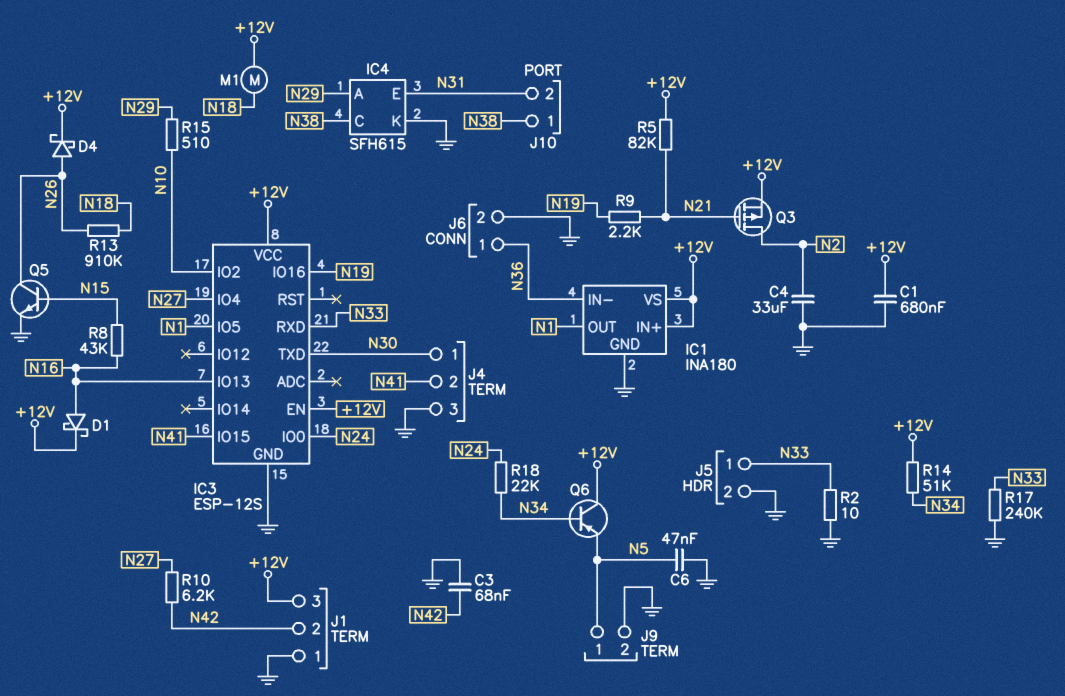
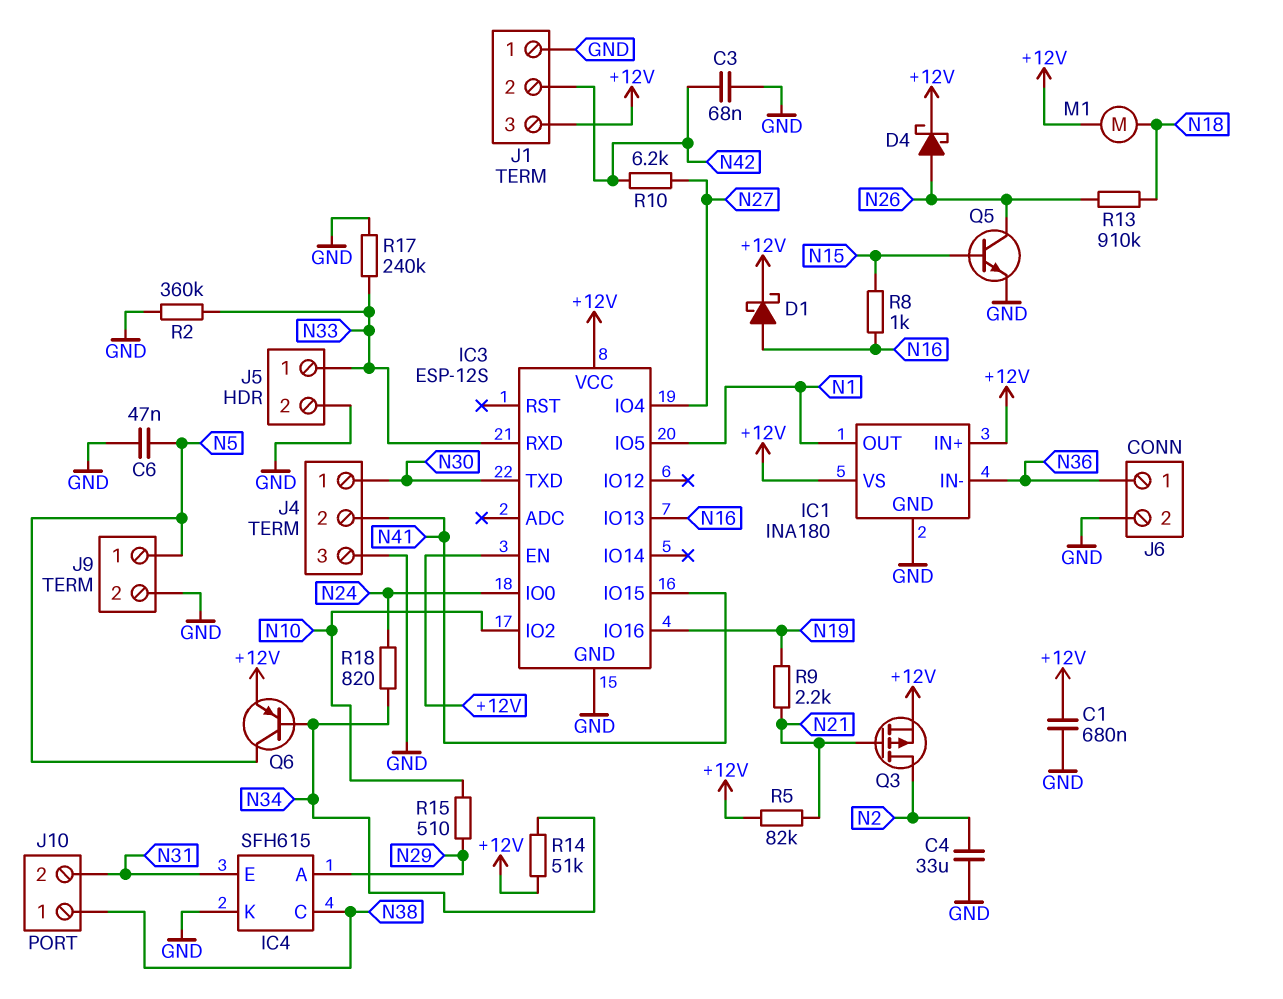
Q6: PNP (B N34, C +12V, E N5) -> PNP (B N34, C N5, E +12V)
R2: 10 (GND, N33) -> 360k (GND, N33)
R8: 43k (N15, N16) -> 1k (N15, N16)
R18: 22k (N24, N34) -> 820 (N24, N34)

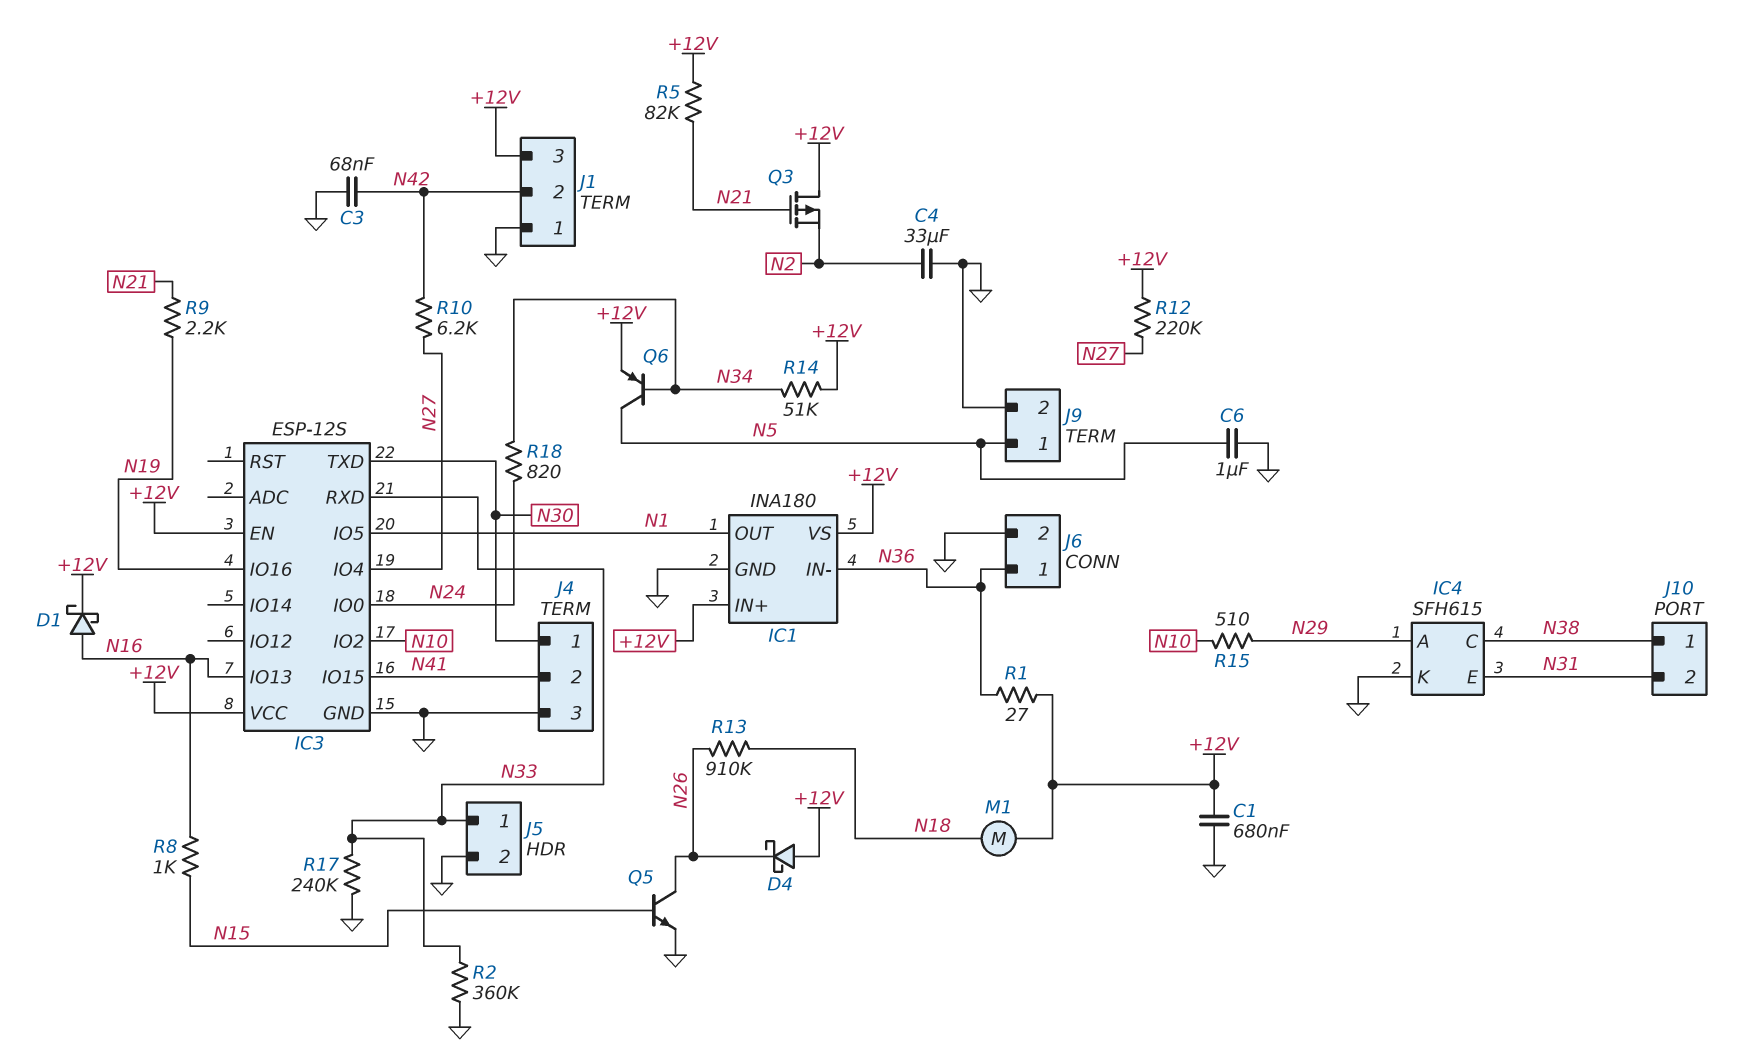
C6: 47nF (GND, N5) -> 1uF (GND, N5)
D4: schottky (A N26, K +12V) -> schottky (A +12V, K N26)
Q3: PMOS (G N21, D N2, S +12V) -> PMOS (G N21, D +12V, S N2)
R1: none -> 27 (+12V, N36)
R12: none -> 220k (+12V, N27)

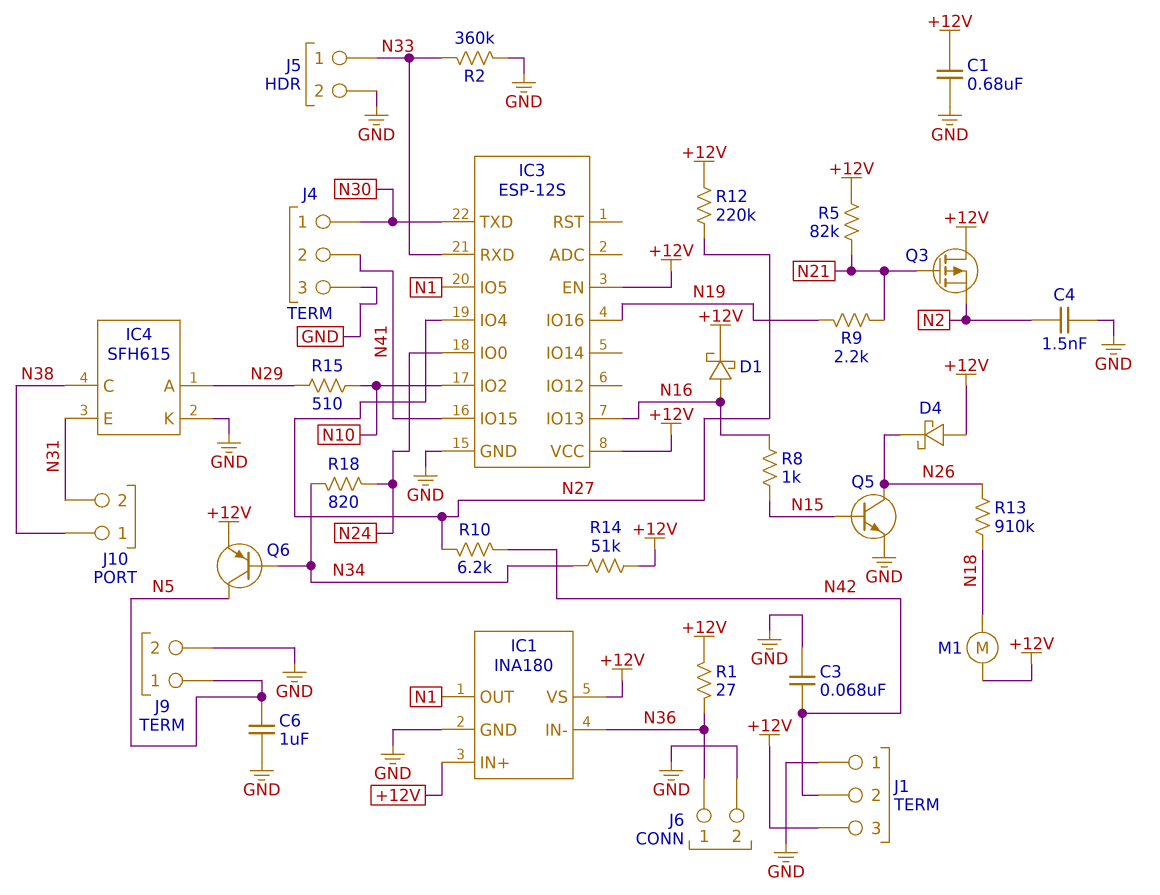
C4: 33uF (GND, N2) -> 1.5nF (GND, N2)
R17: 240k (GND, N33) -> none

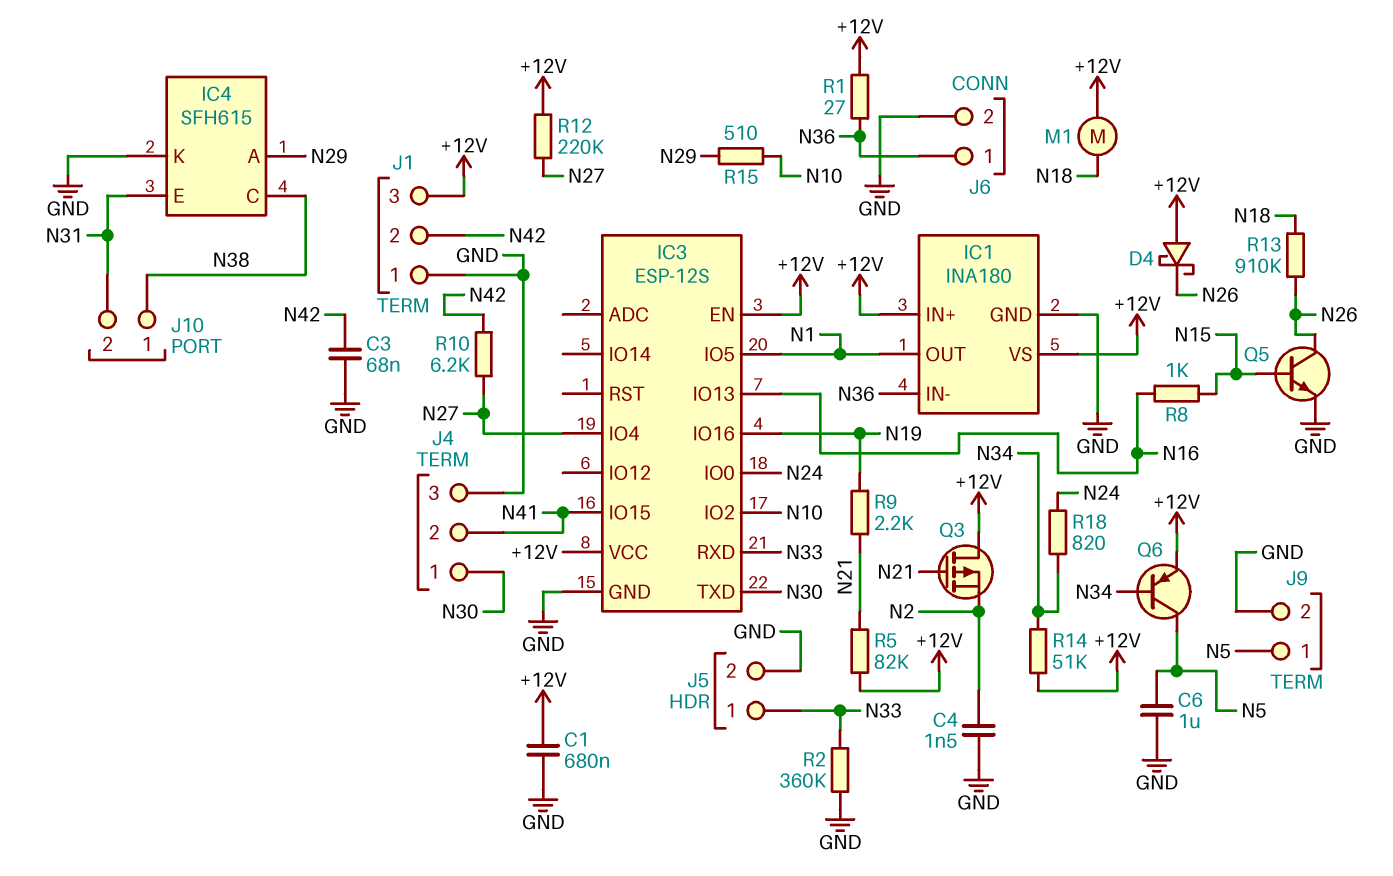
D1: schottky (A N16, K +12V) -> none

